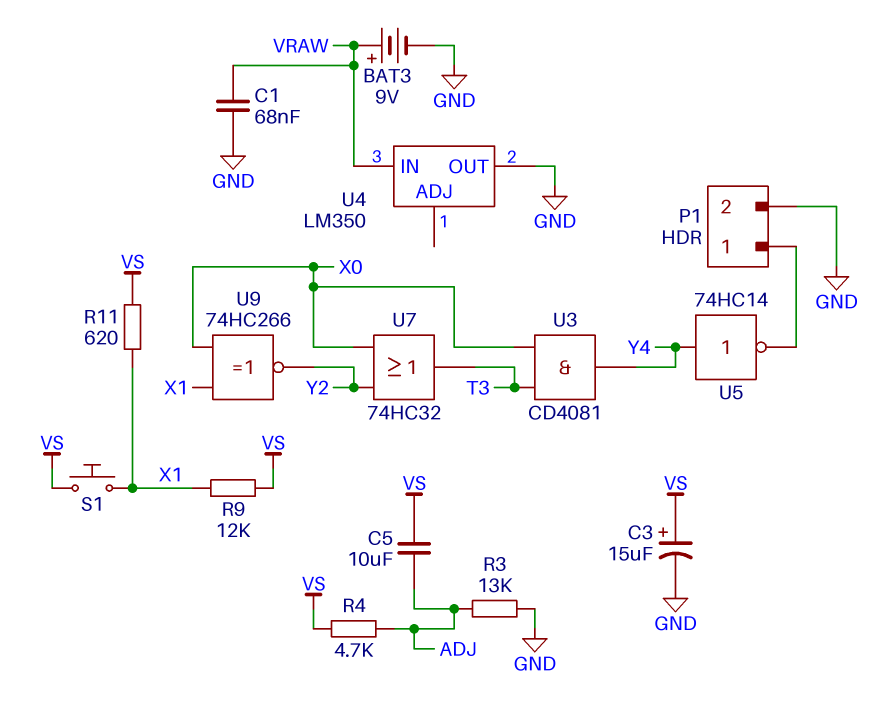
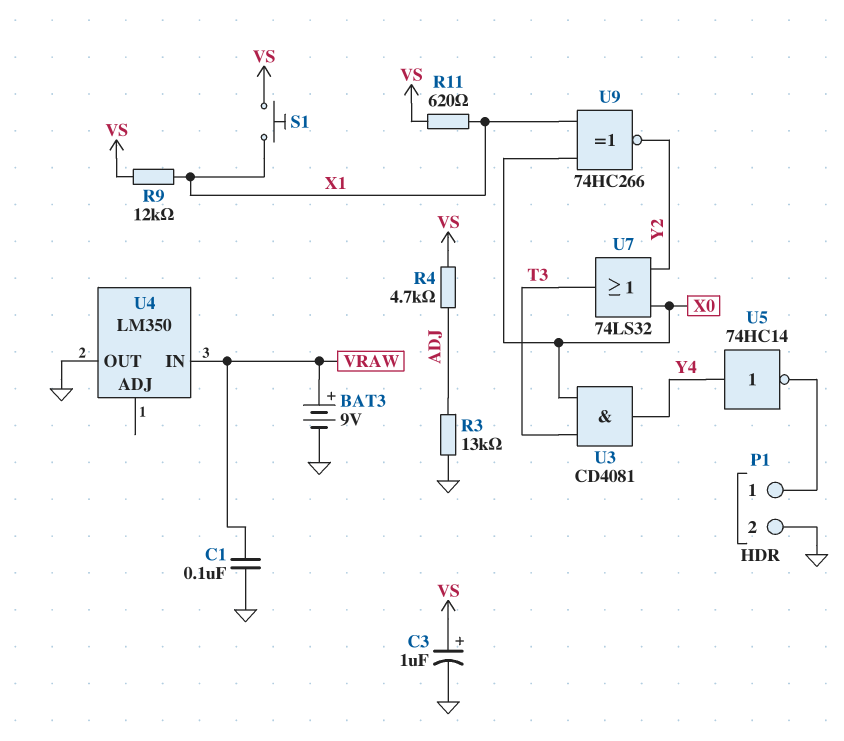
C1: 68nF (GND, VRAW) -> 100nF (GND, VRAW)
C3: 15uF (plus VS, minus GND) -> 1uF (plus VS, minus GND)
C5: 10uF (ADJ, VS) -> none
U7: OR 74HC32 (in X0, in Y2, out T3) -> OR 74LS32 (in X0, in Y2, out T3)

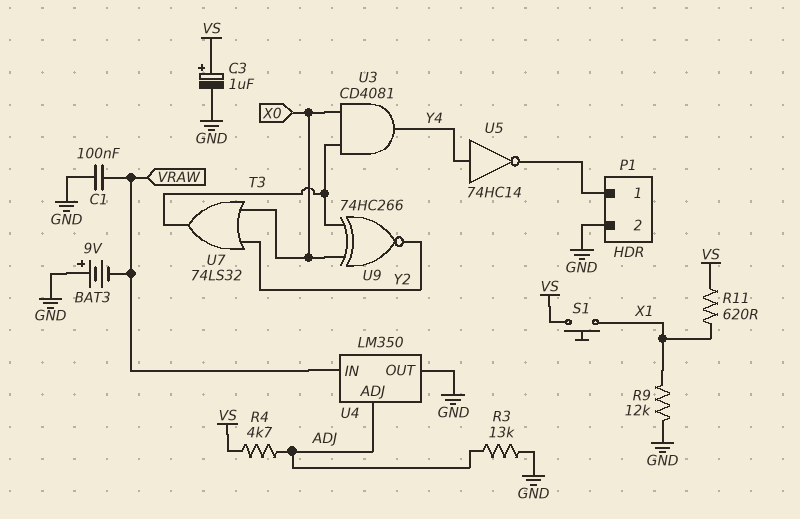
BAT3: 9V (plus VRAW, minus GND) -> 9V (plus GND, minus VRAW)
R9: 12k (VS, X1) -> 12k (GND, X1)
U4 pin ADJ: none -> ADJ
U9: XNOR 74HC266 (in X0, in X1, out Y2) -> XNOR 74HC266 (in T3, in X0, out Y2)

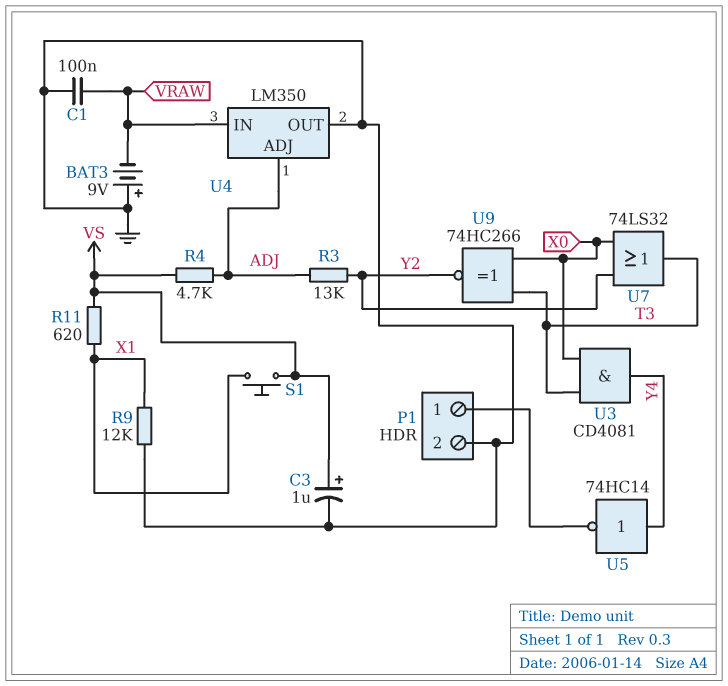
R3: 13k (ADJ, GND) -> 13k (ADJ, Y2)

